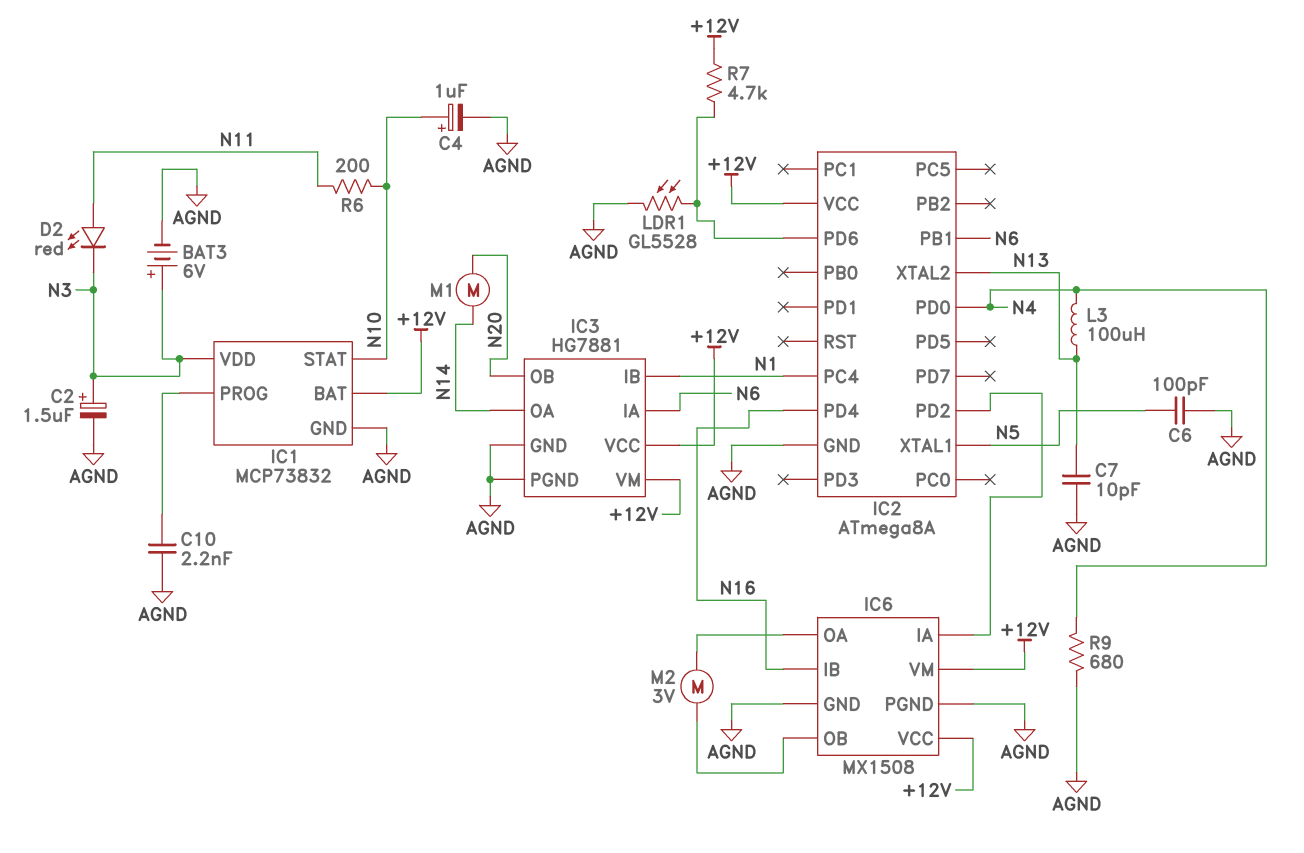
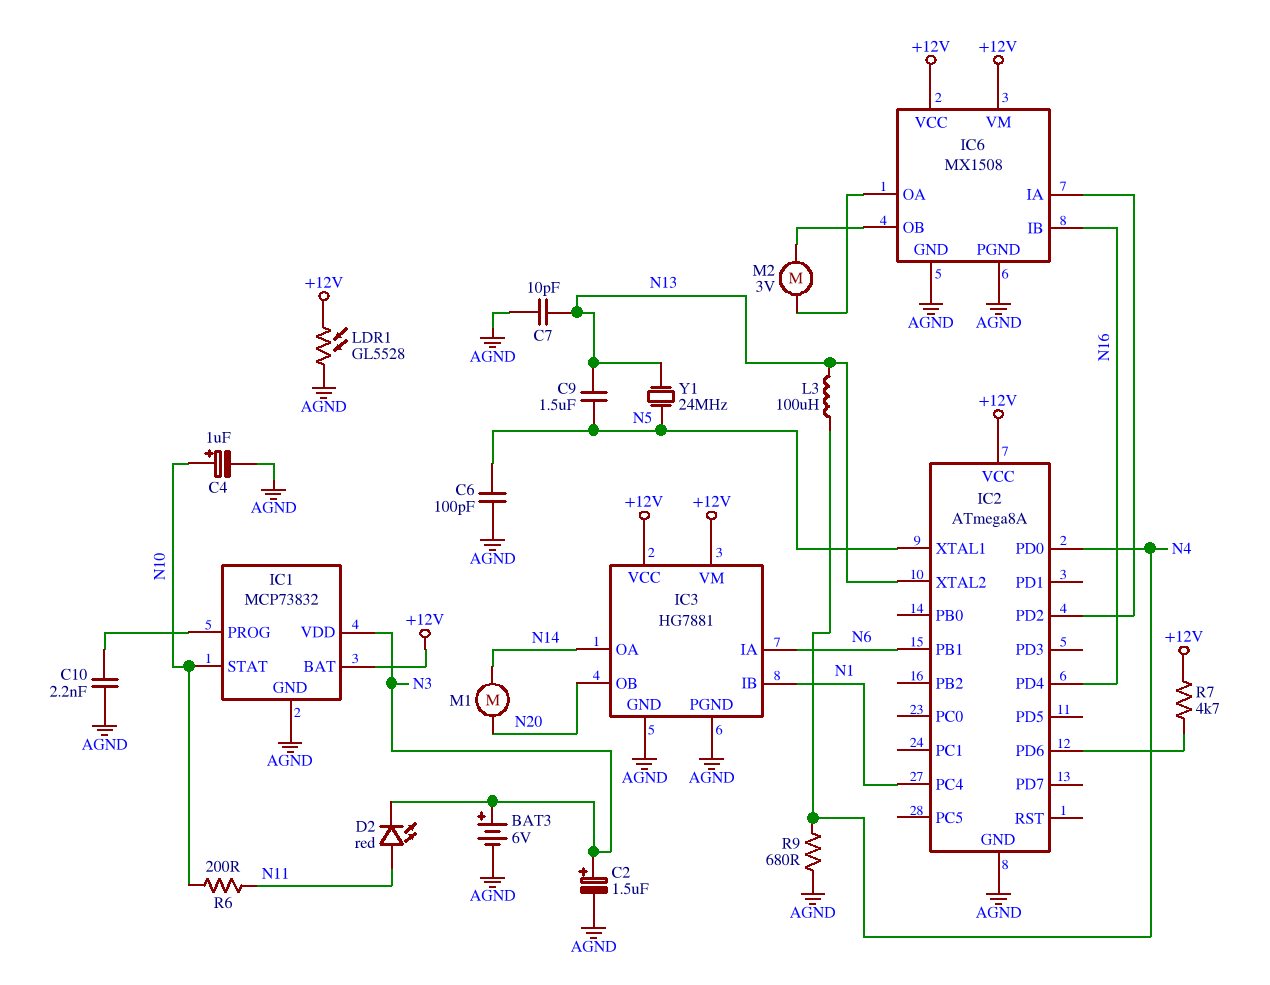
C9: none -> 1.5uF (N5, N13)
LDR1: GL5528 (AGND, IC2/PD6) -> GL5528 (+12V, AGND)
Y1: none -> 24MHz (N5, N13)

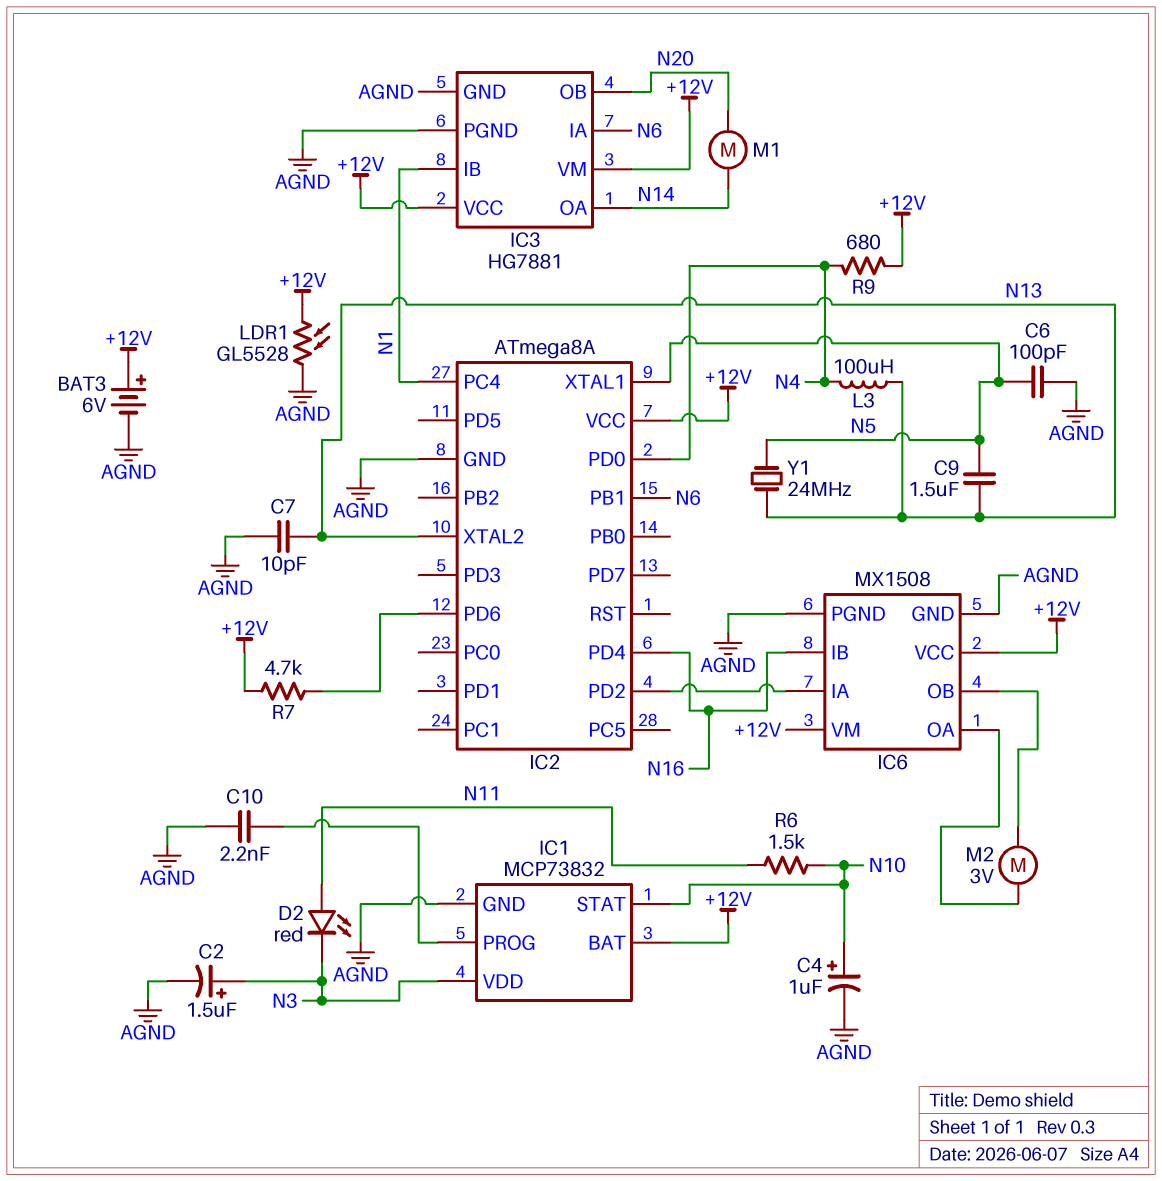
BAT3: 6V (plus N3, minus AGND) -> 6V (plus +12V, minus AGND)
R6: 200 (N10, N11) -> 1.5k (N10, N11)
R9: 680 (AGND, N4) -> 680 (+12V, N4)

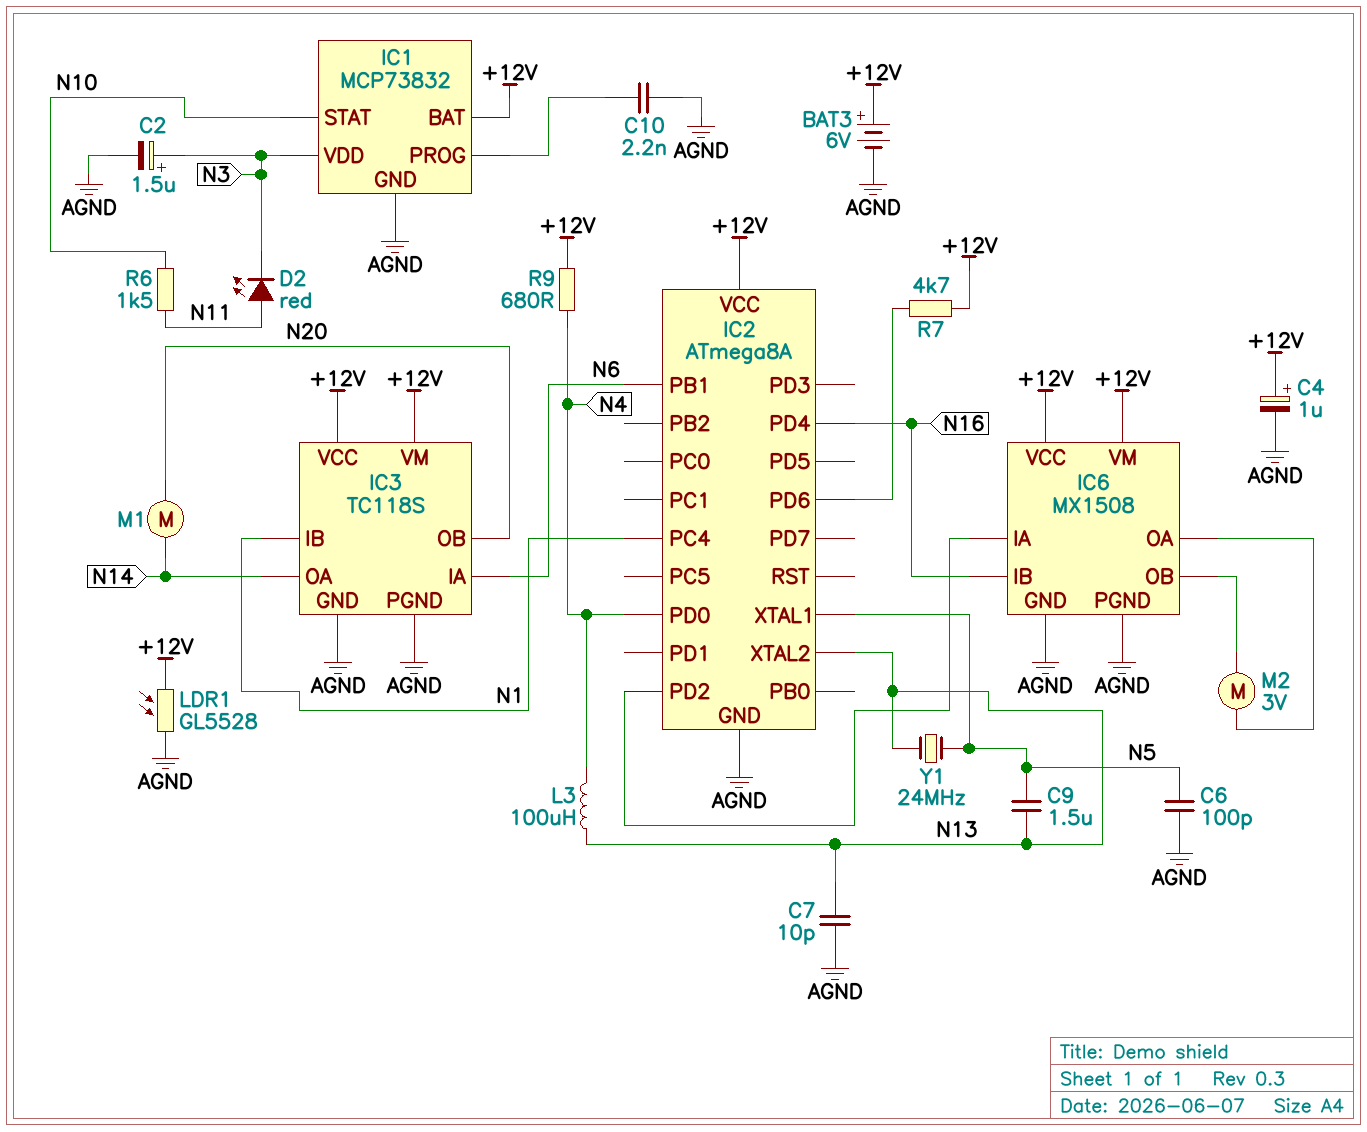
C4: 1uF (plus N10, minus AGND) -> 1uF (plus +12V, minus AGND)
IC3: HG7881 -> TC118S

